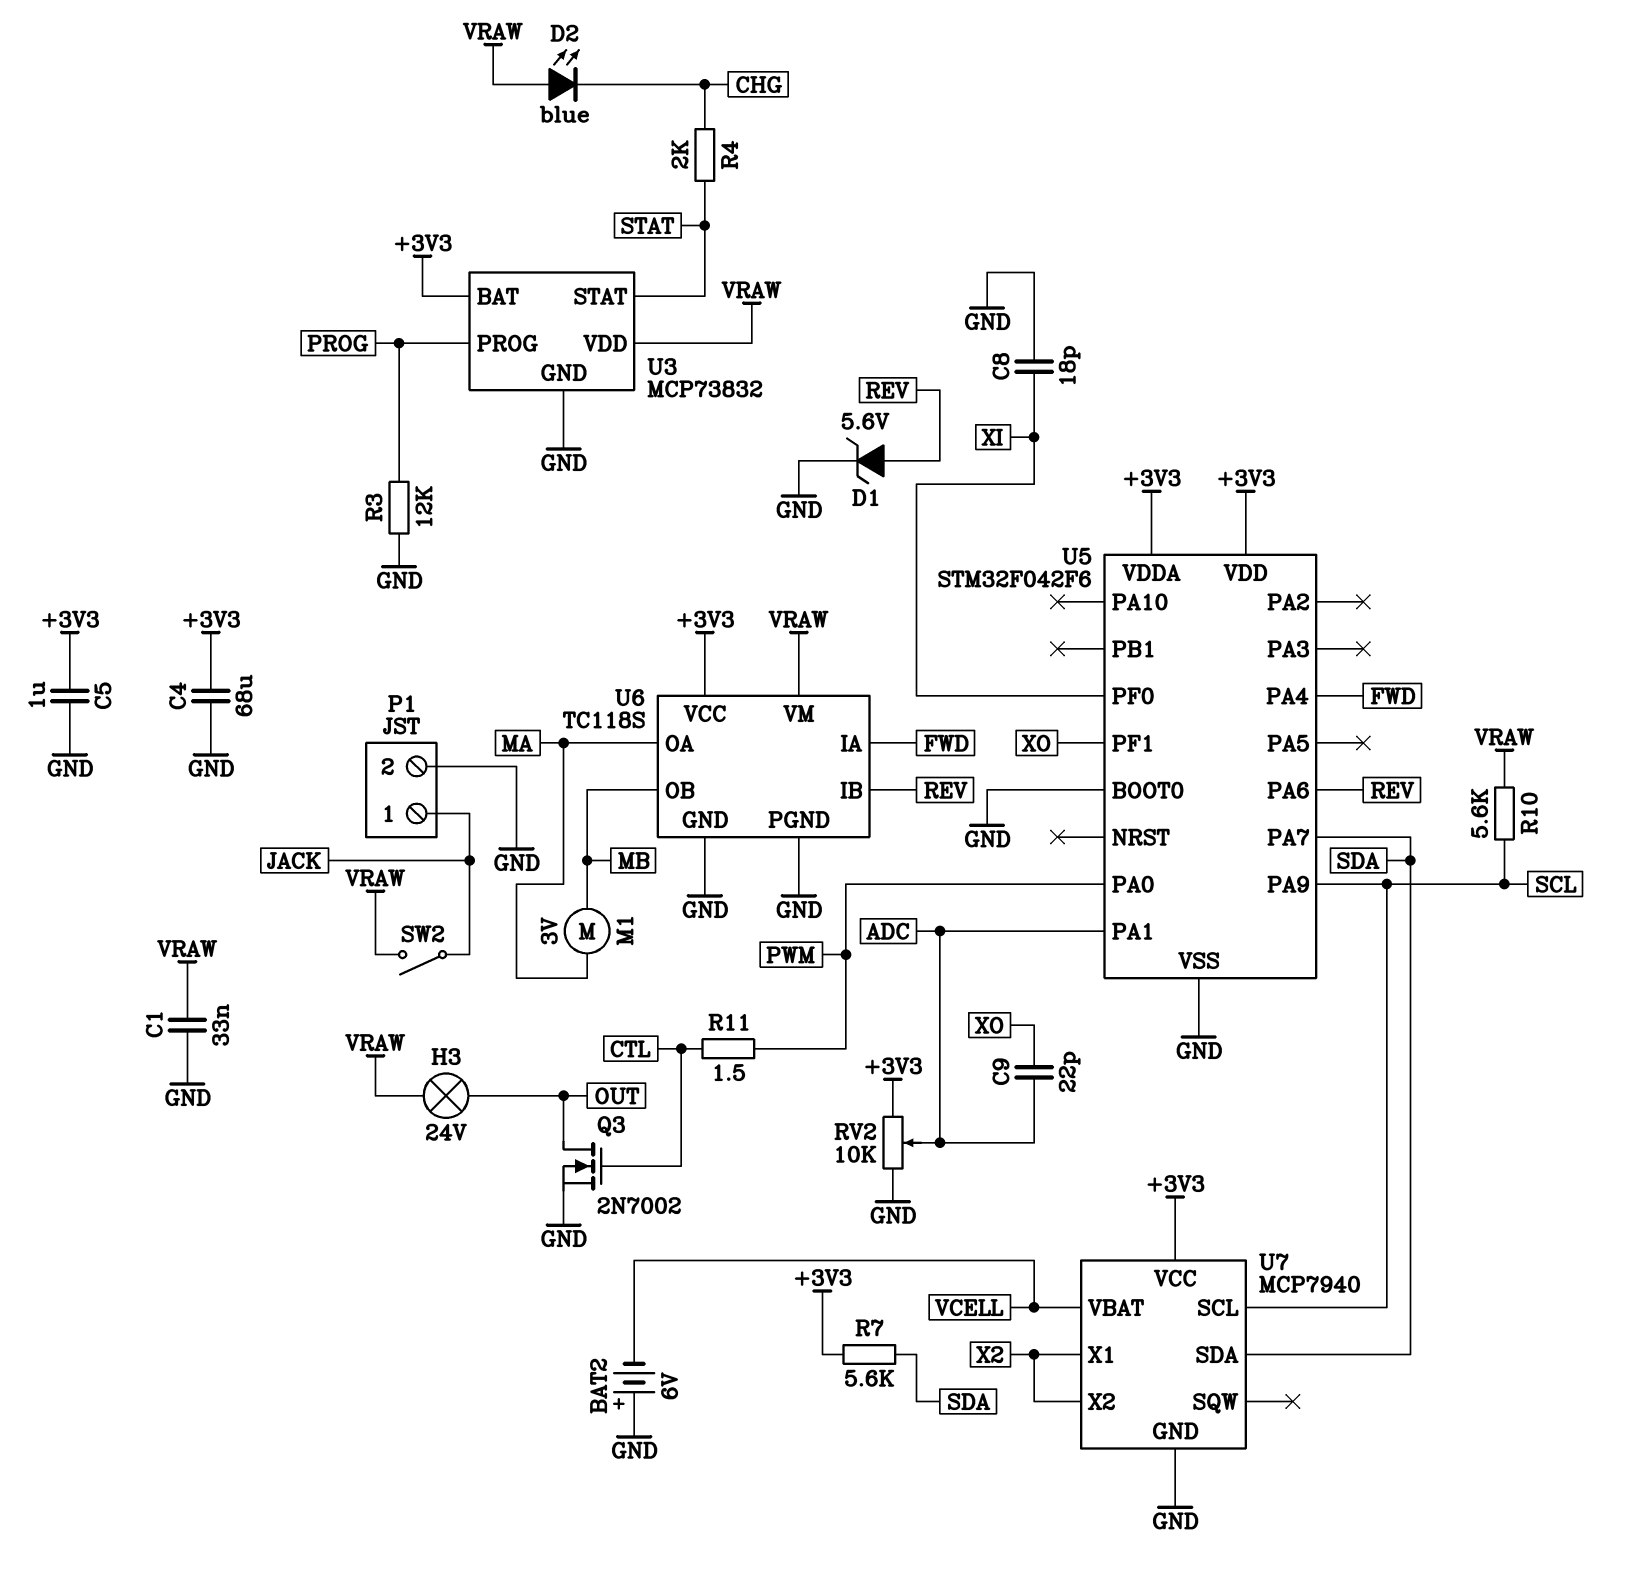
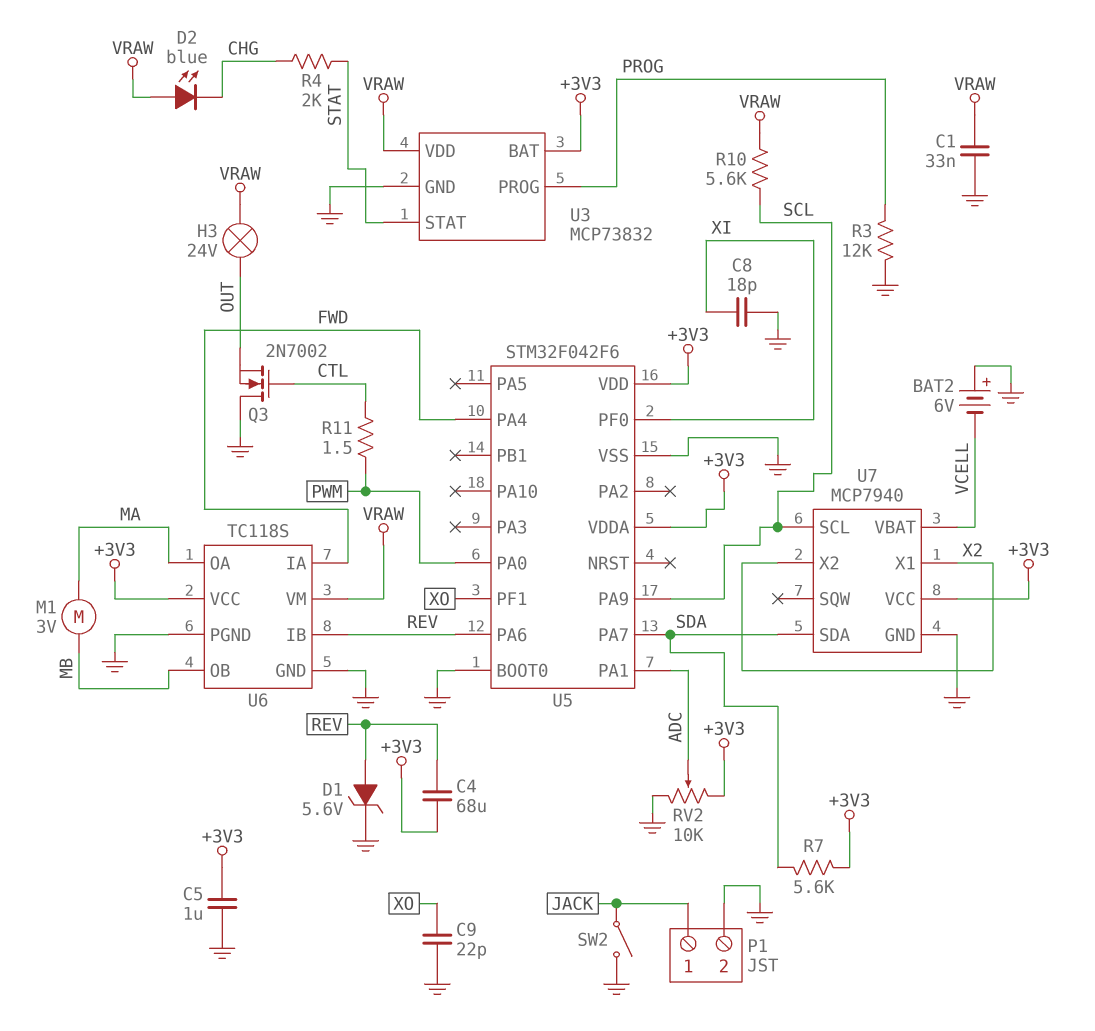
C4: 68uF (+3V3, GND) -> 68uF (+3V3, REV)
C9: 22pF (ADC, XO) -> 22pF (GND, XO)
Q3: NMOS 2N7002 (G CTL, D OUT, S GND) -> NMOS 2N7002 (G CTL, D GND, S OUT)
SW2: switch (JACK, VRAW) -> switch (GND, JACK)

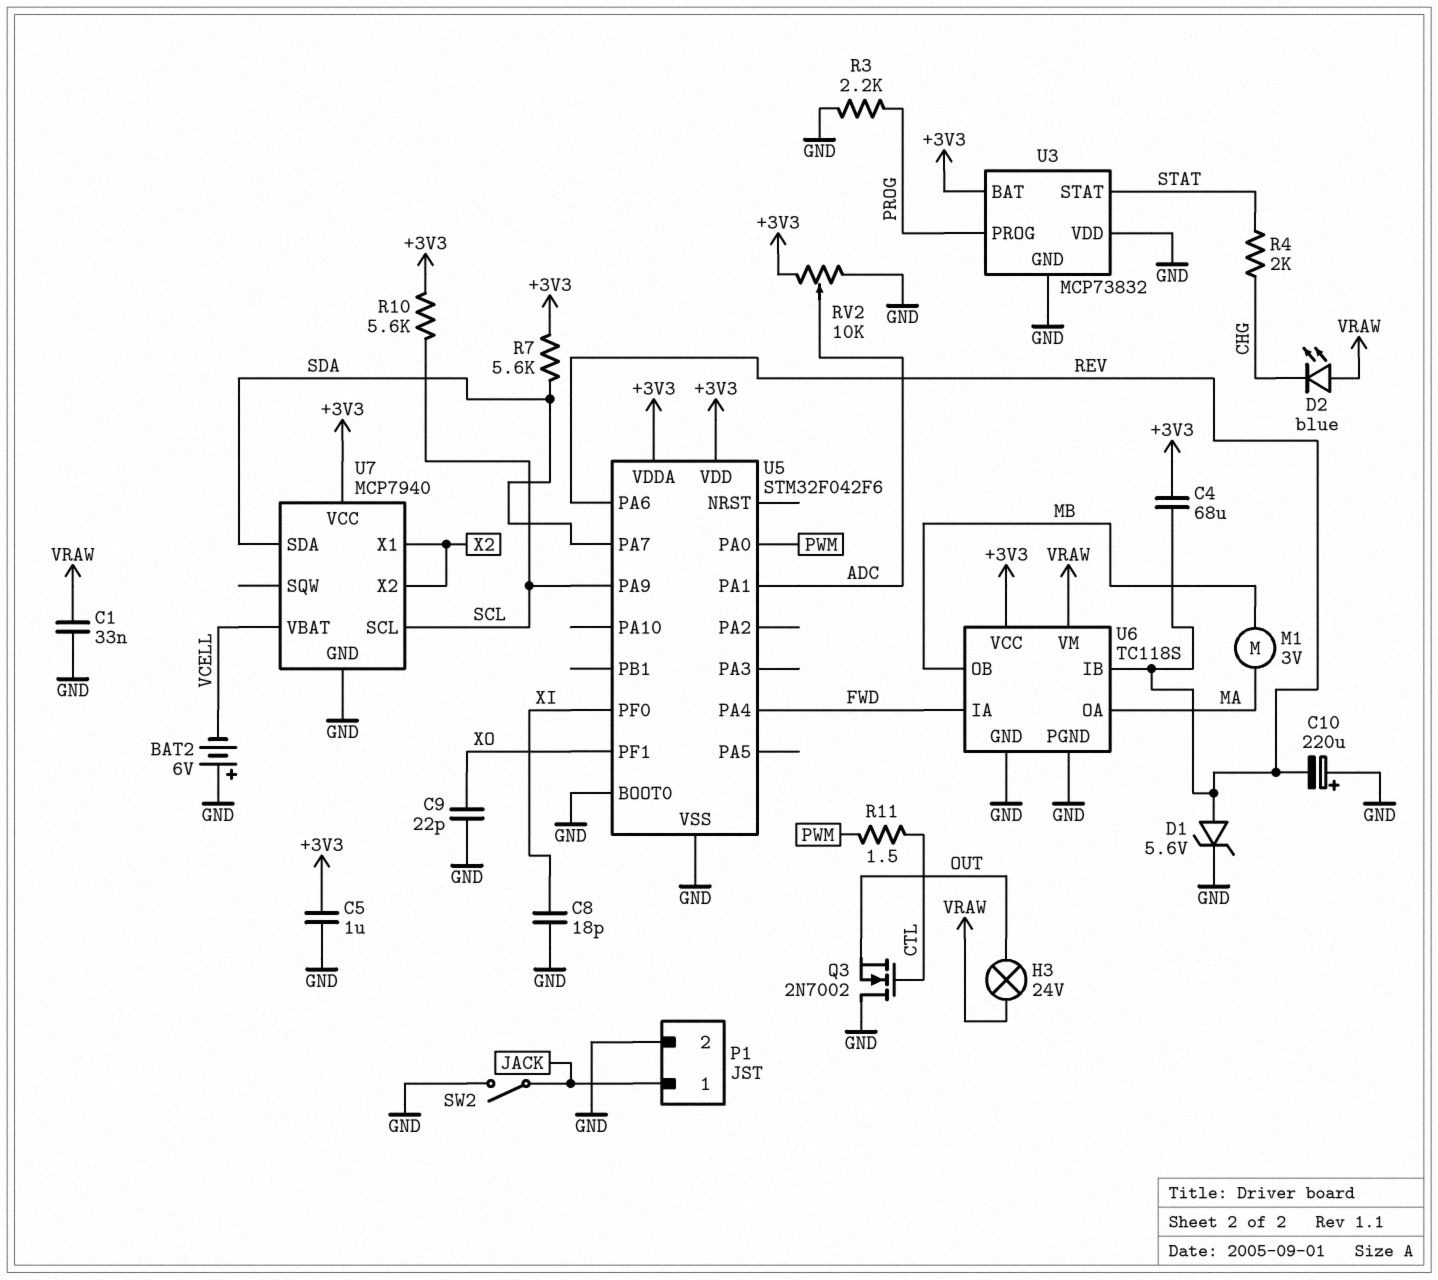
C10: none -> 220uF (plus GND, minus REV)
R3: 12k (GND, PROG) -> 2.2k (GND, PROG)
R10: 5.6k (SCL, VRAW) -> 5.6k (+3V3, SCL)
U3 pin VDD: VRAW -> GND

